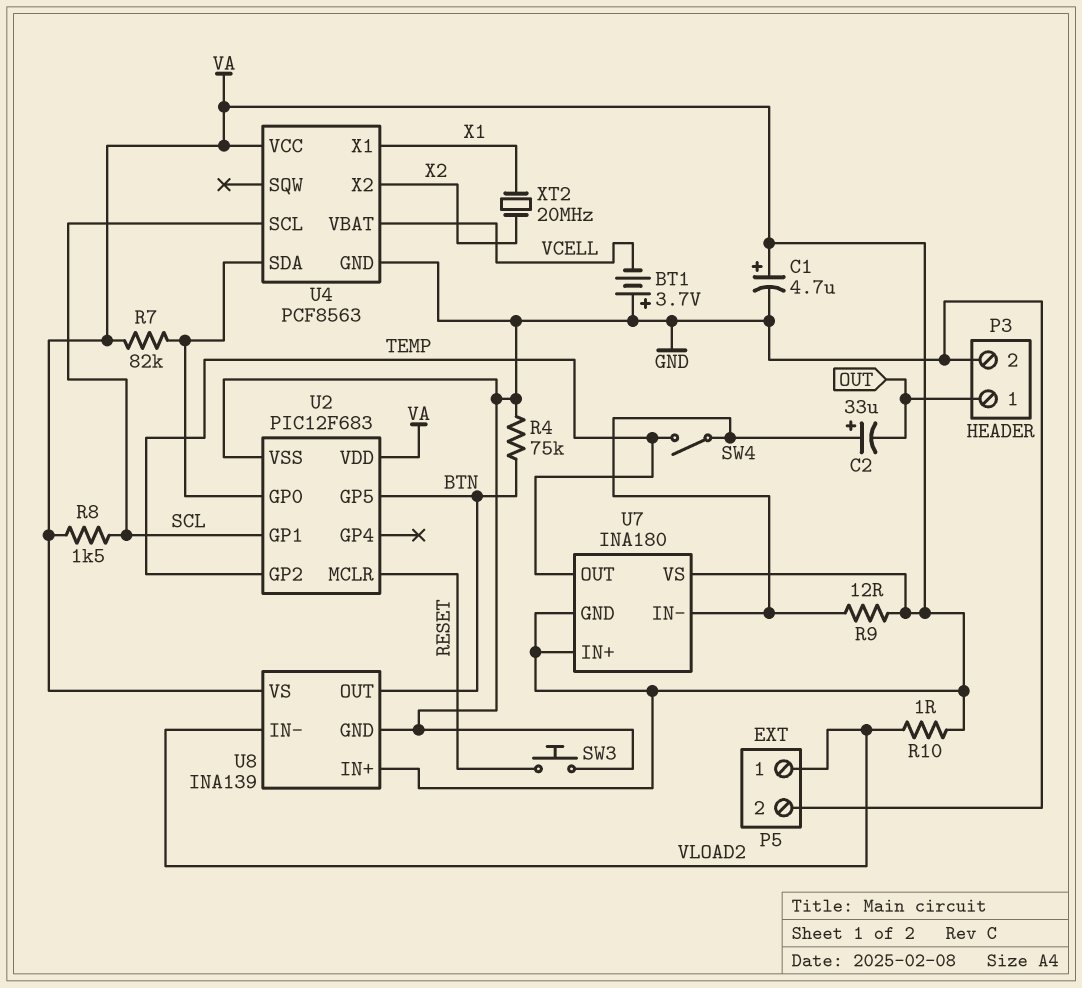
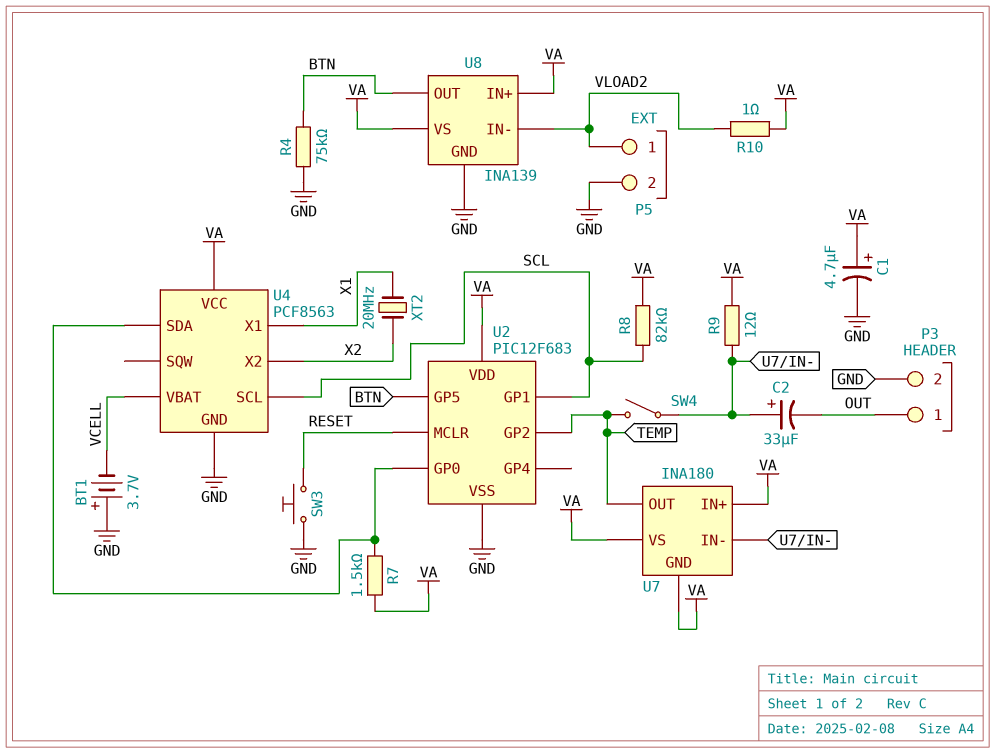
R7: 82k (U2/GP0, VA) -> 1.5k (U2/GP0, VA)
R8: 1.5k (SCL, VA) -> 82k (SCL, VA)

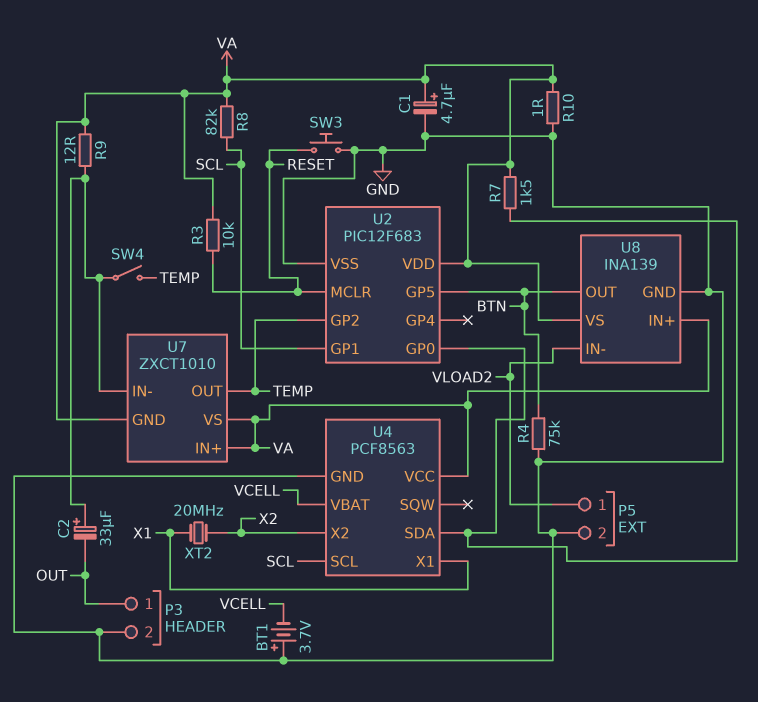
R3: none -> 10k (RESET, VA)
R10: 1 (VA, VLOAD2) -> 1 (GND, VA)
U7: INA180 -> ZXCT1010

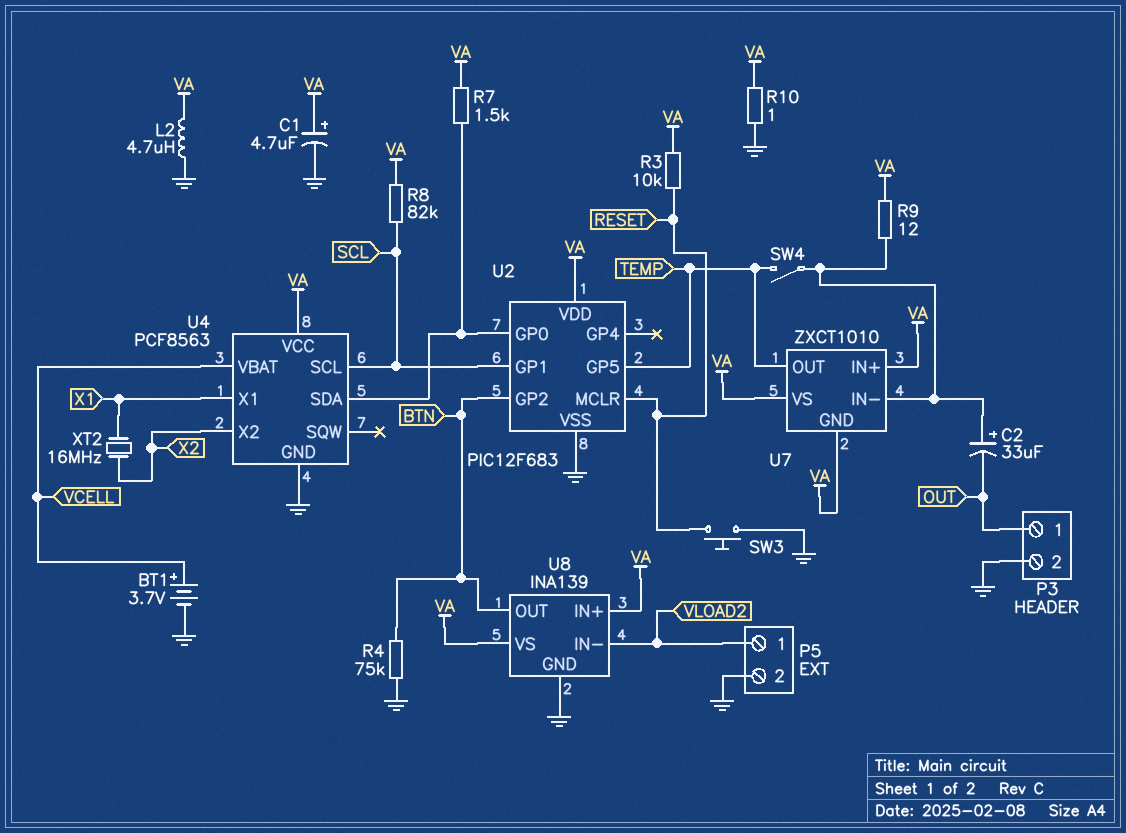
BT1: 3.7V (plus GND, minus VCELL) -> 3.7V (plus VCELL, minus GND)
L2: none -> 4.7uH (GND, VA)
U2 pin GP2: TEMP -> BTN
U2 pin GP5: BTN -> TEMP
XT2: 20MHz (X1, X2) -> 16MHz (X1, X2)

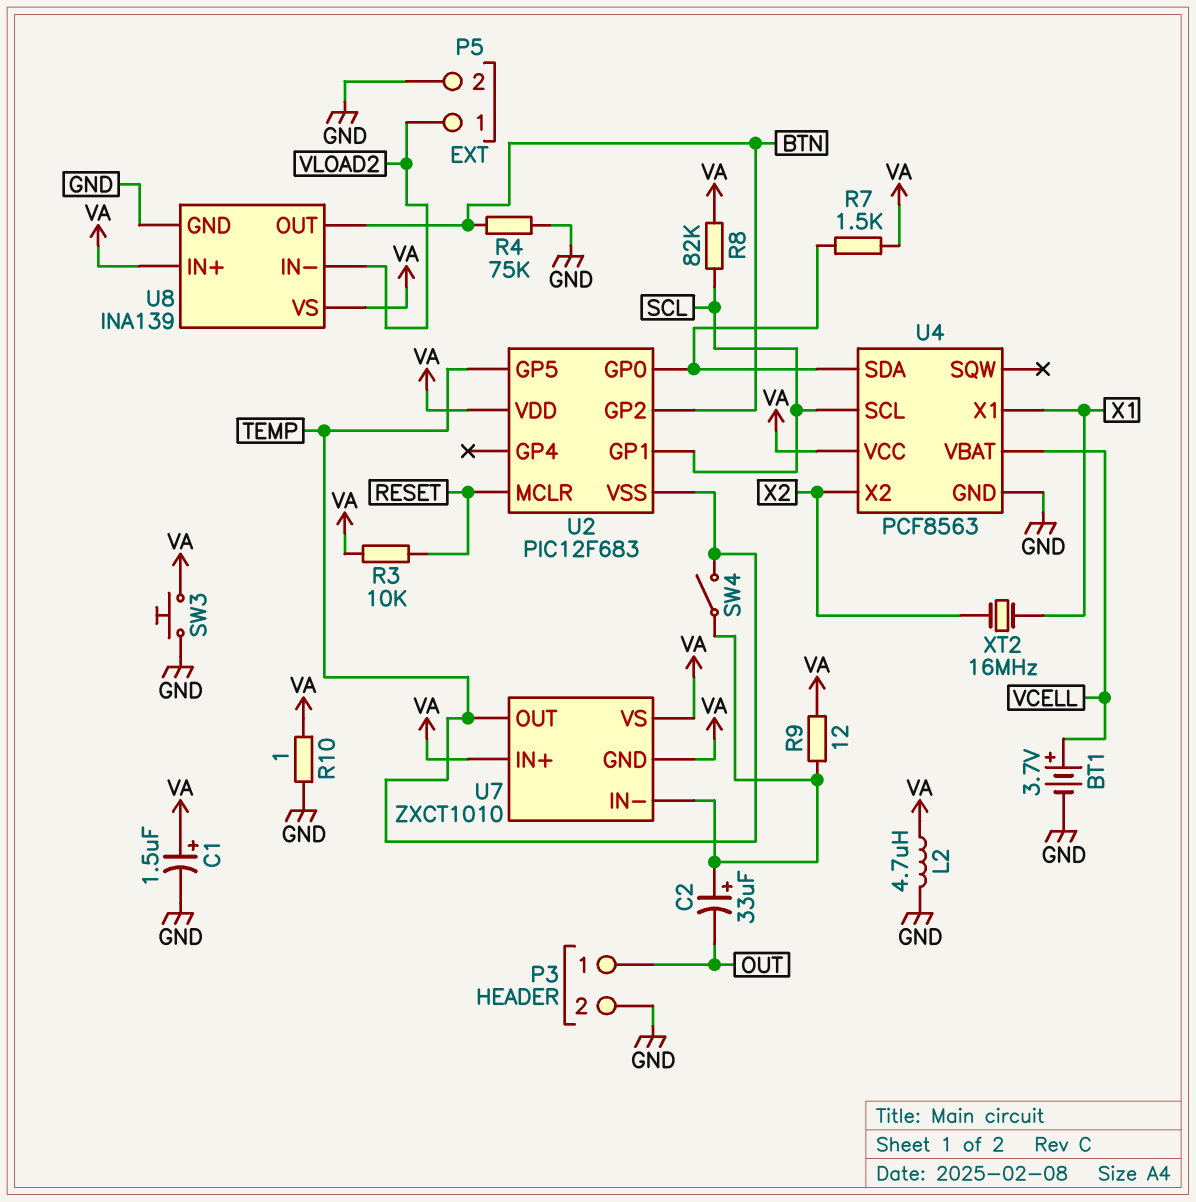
C1: 4.7uF (plus VA, minus GND) -> 1.5uF (plus VA, minus GND)
SW3: button (GND, RESET) -> button (GND, VA)
U2 pin VSS: GND -> TEMP

